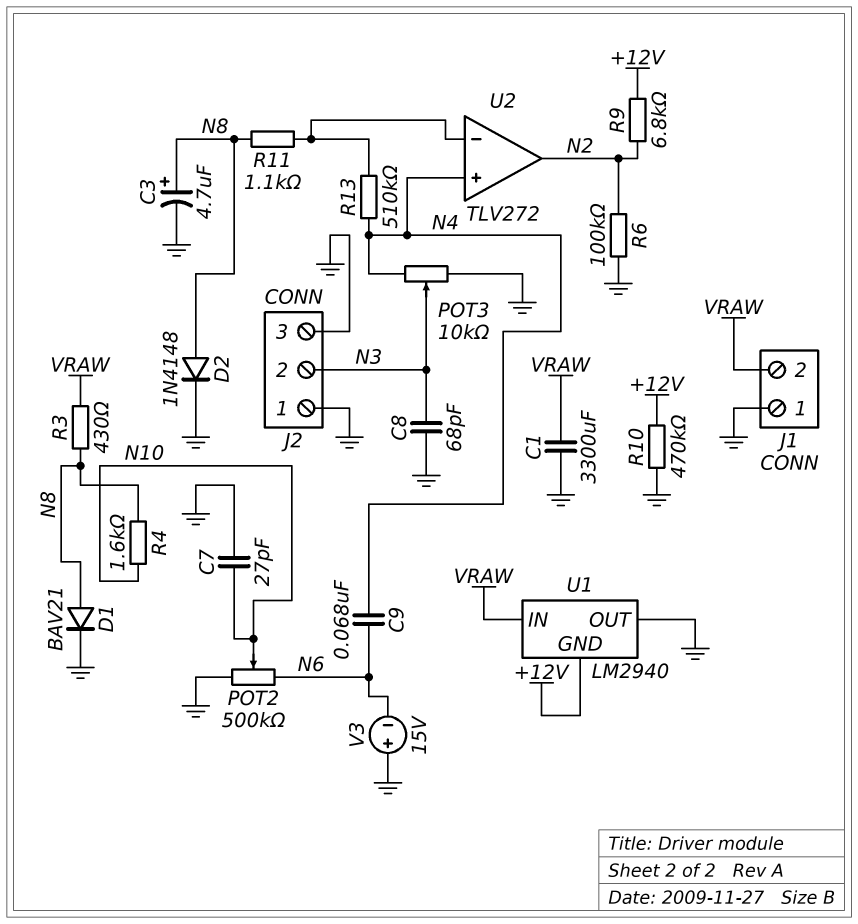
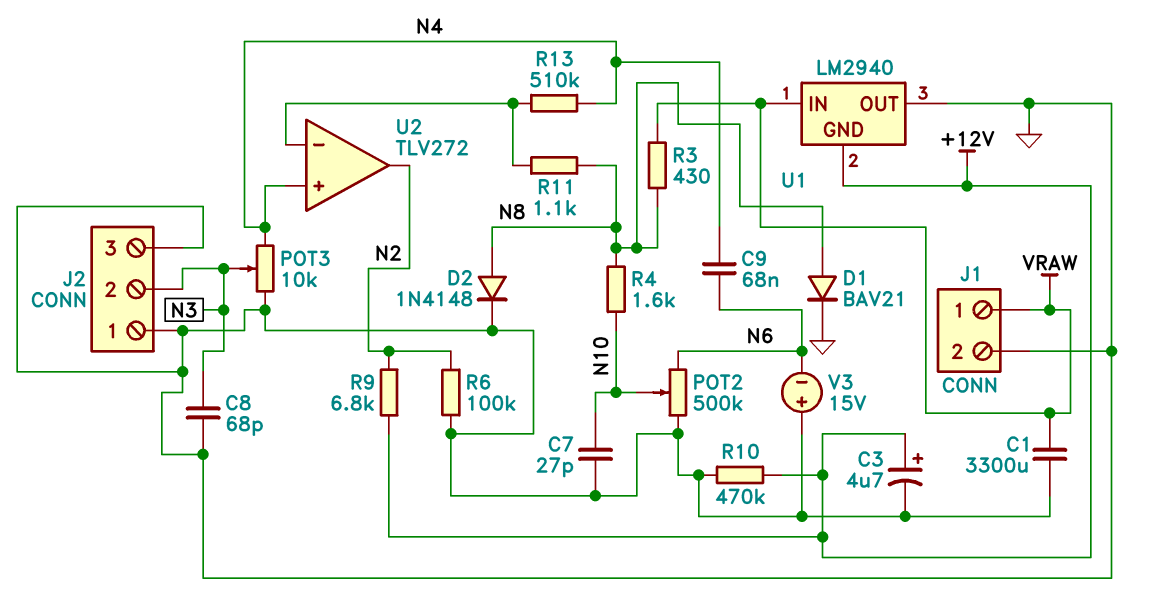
C3: 4.7uF (plus N8, minus GND) -> 4.7uF (plus +12V, minus GND)
J1 pin 1: GND -> VRAW
J1 pin 2: VRAW -> GND

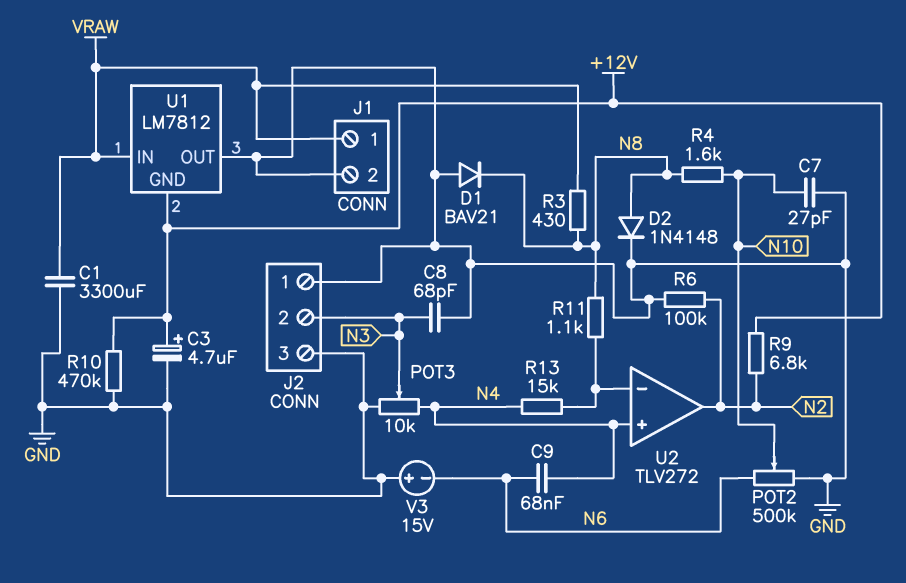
D1: diode BAV21 (A N8, K GND) -> diode BAV21 (A GND, K N8)
R13: 510k (N4, U2/in-) -> 15k (N4, U2/in-)
U1: LM2940 -> LM7812

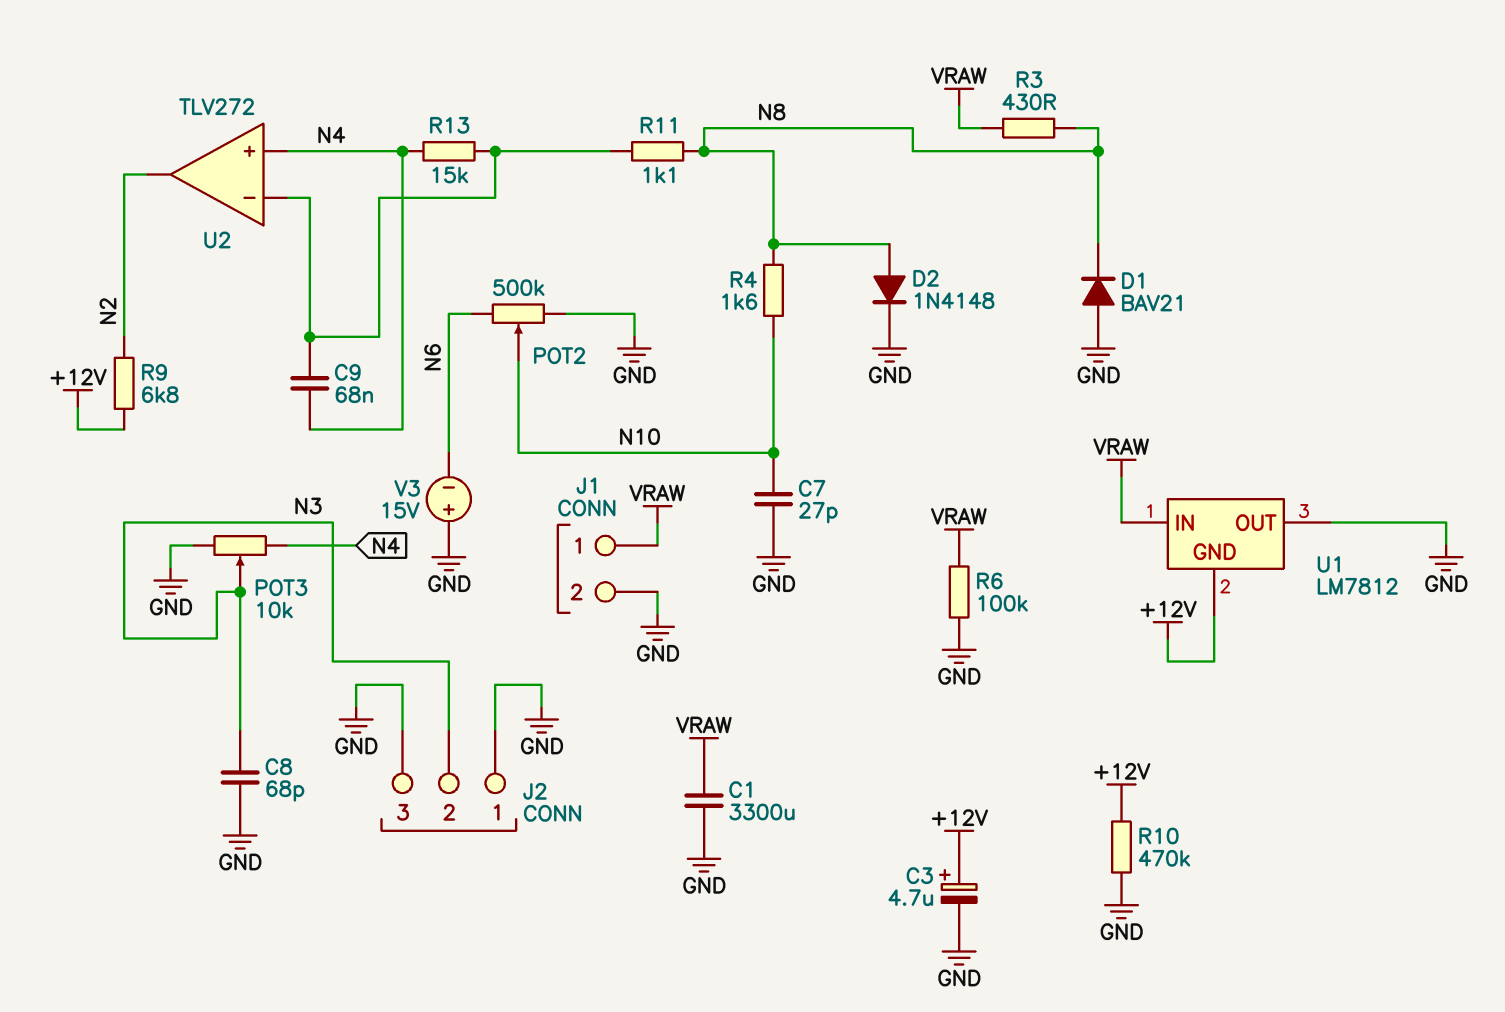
C9: 68nF (N4, N6) -> 68nF (N4, U2/in-)
R6: 100k (GND, N2) -> 100k (GND, VRAW)

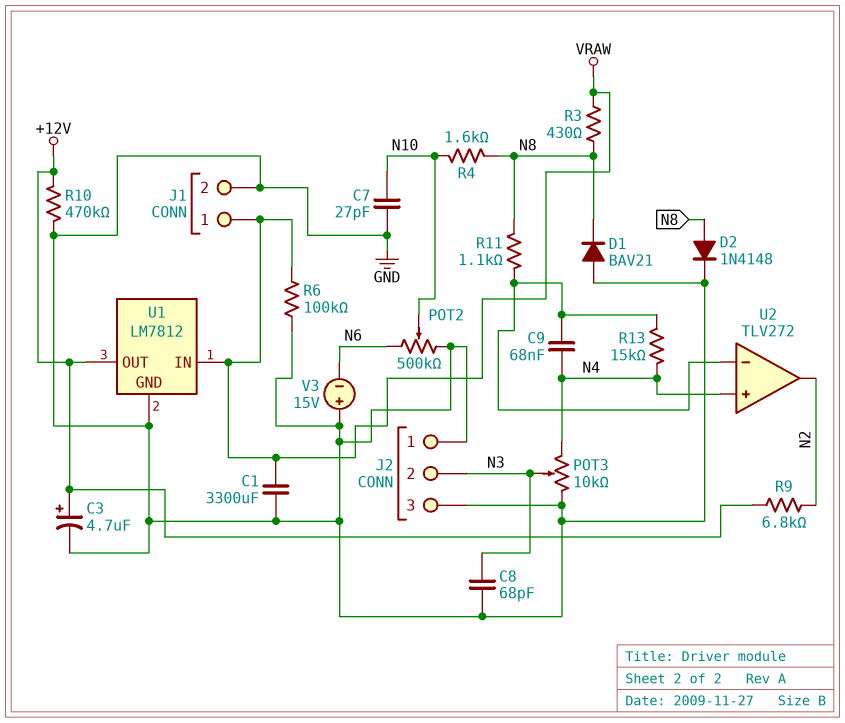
U1 pin GND: +12V -> GND
U1 pin OUT: GND -> +12V

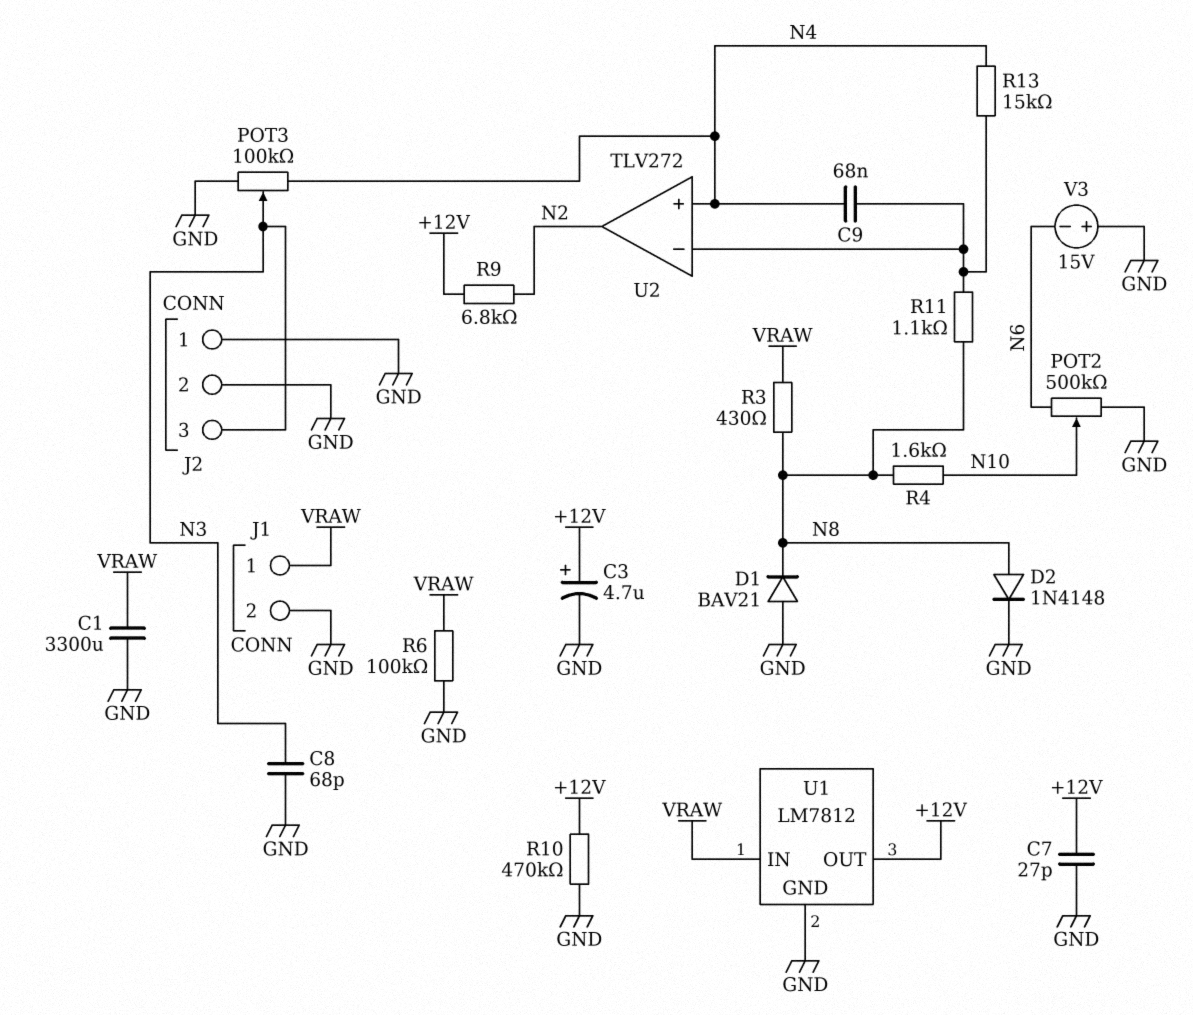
C7: 27pF (GND, N10) -> 27pF (+12V, GND)
J2 pin 2: N3 -> GND
J2 pin 3: GND -> N3
POT3: 10k (GND, N4, wiper N3) -> 100k (GND, N4, wiper N3)

